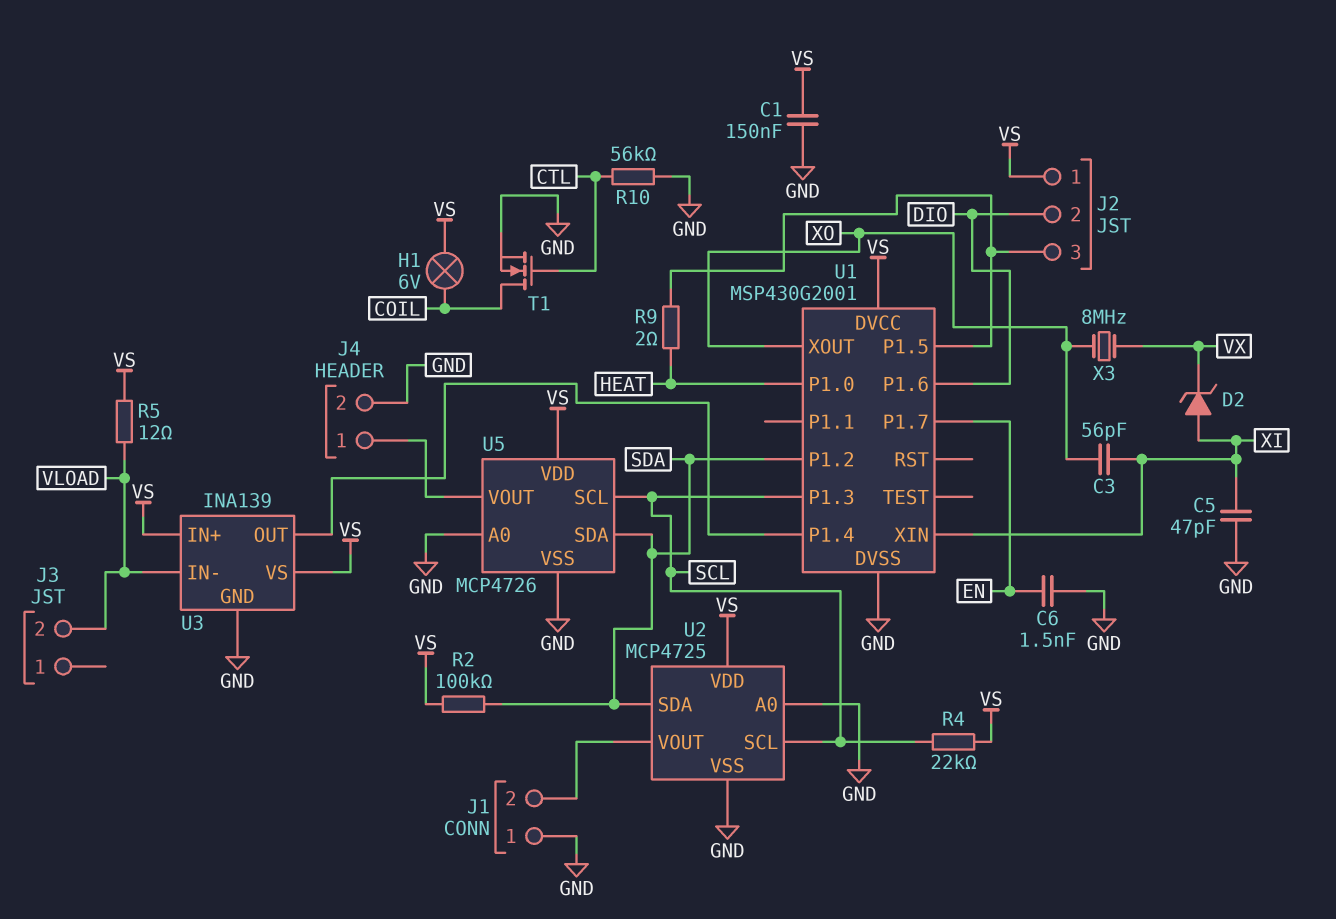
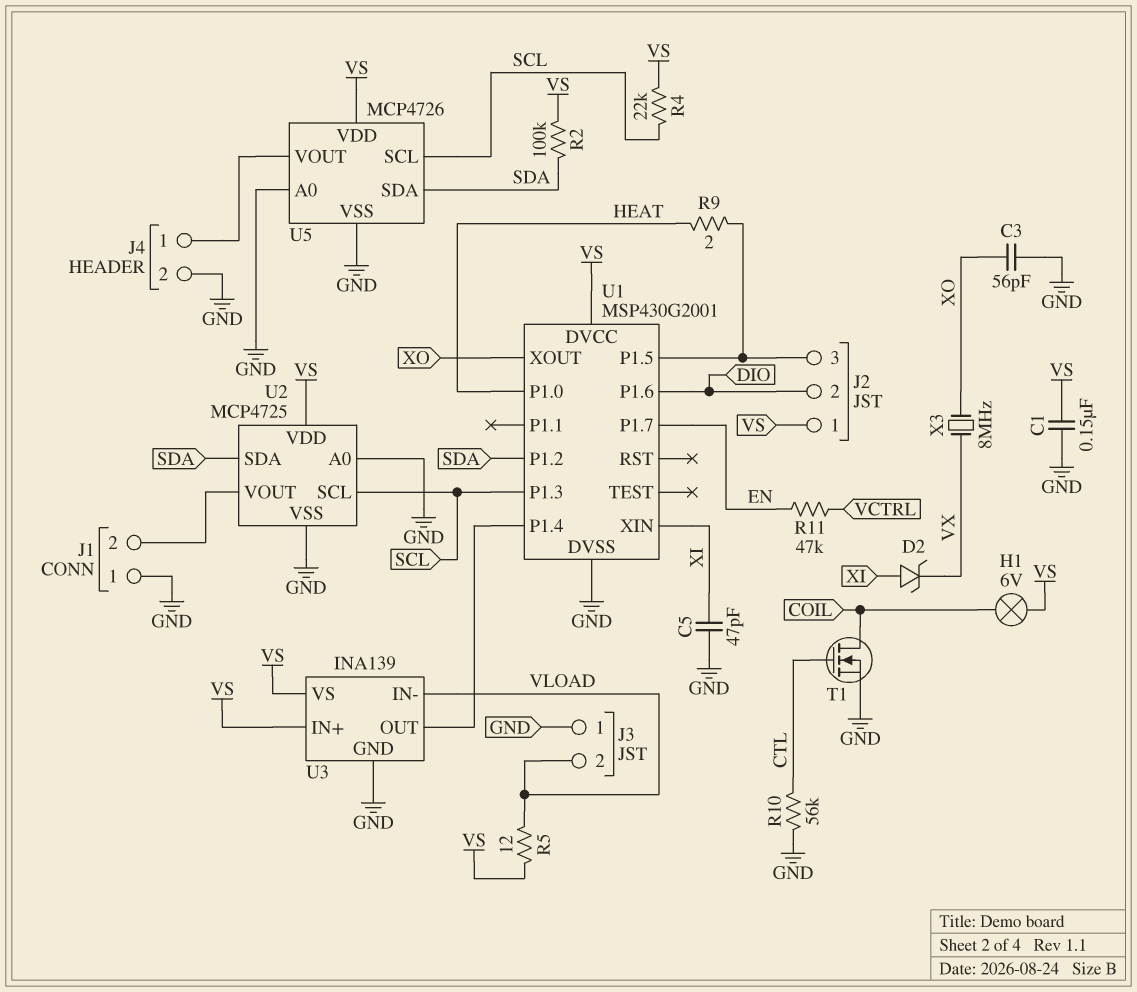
C3: 56pF (XI, XO) -> 56pF (GND, XO)
C6: 1.5nF (EN, GND) -> none
J3 pin 1: none -> GND
R11: none -> 47k (EN, VCTRL)

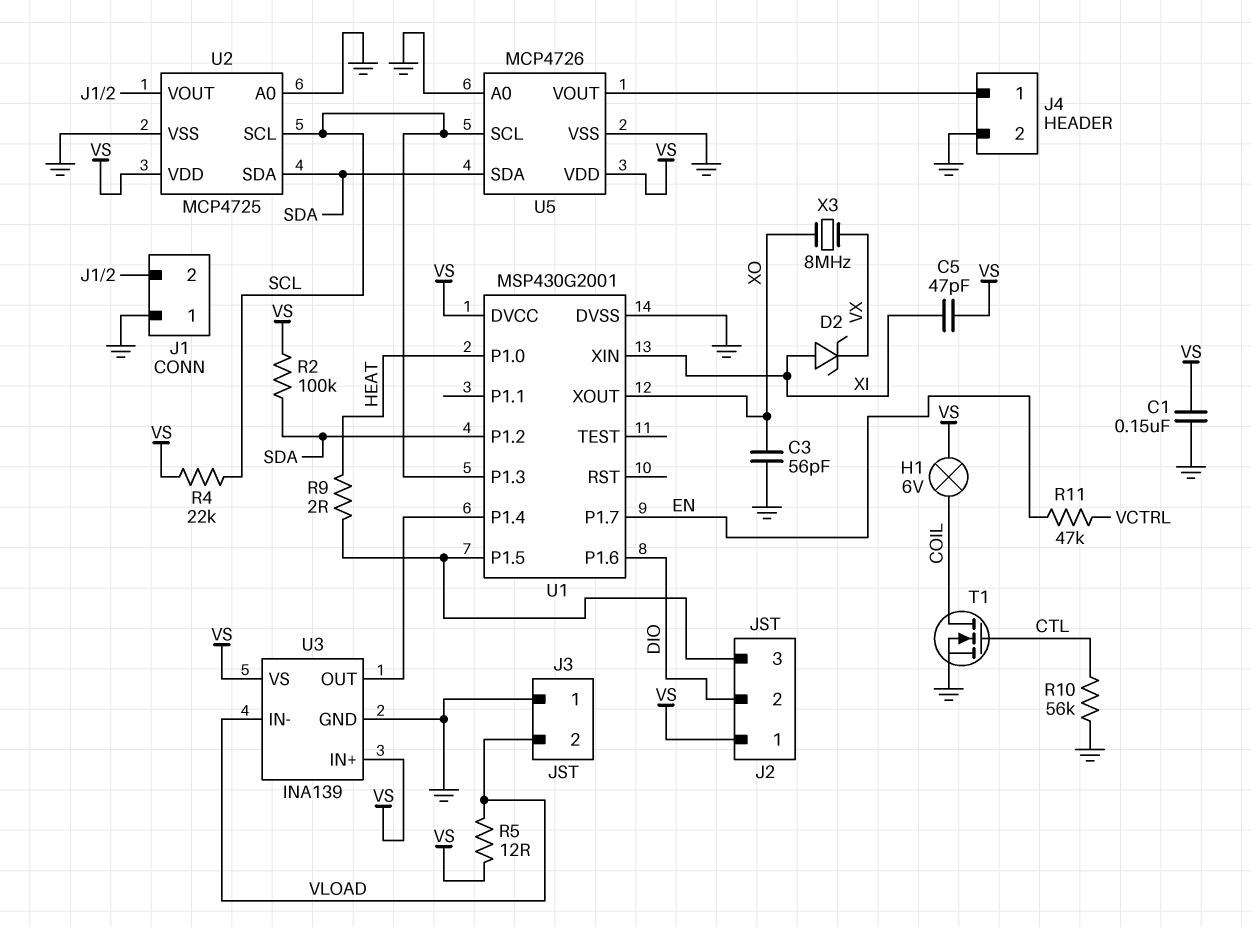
C5: 47pF (GND, XI) -> 47pF (VS, XI)

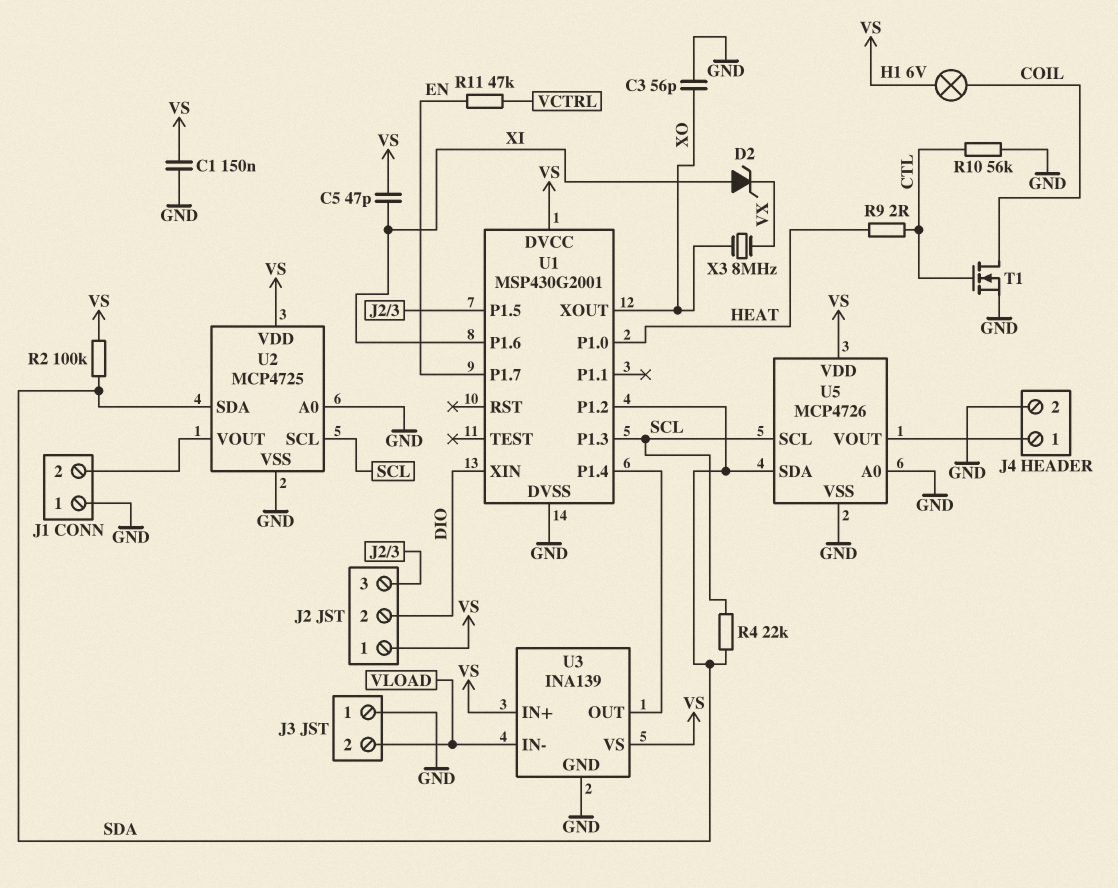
R4: 22k (SCL, VS) -> 22k (SCL, SDA)
R5: 12 (VLOAD, VS) -> none
R9: 2 (HEAT, J2/3) -> 2 (CTL, HEAT)
U1 pin P1.6: DIO -> XI
U1 pin XIN: XI -> DIO

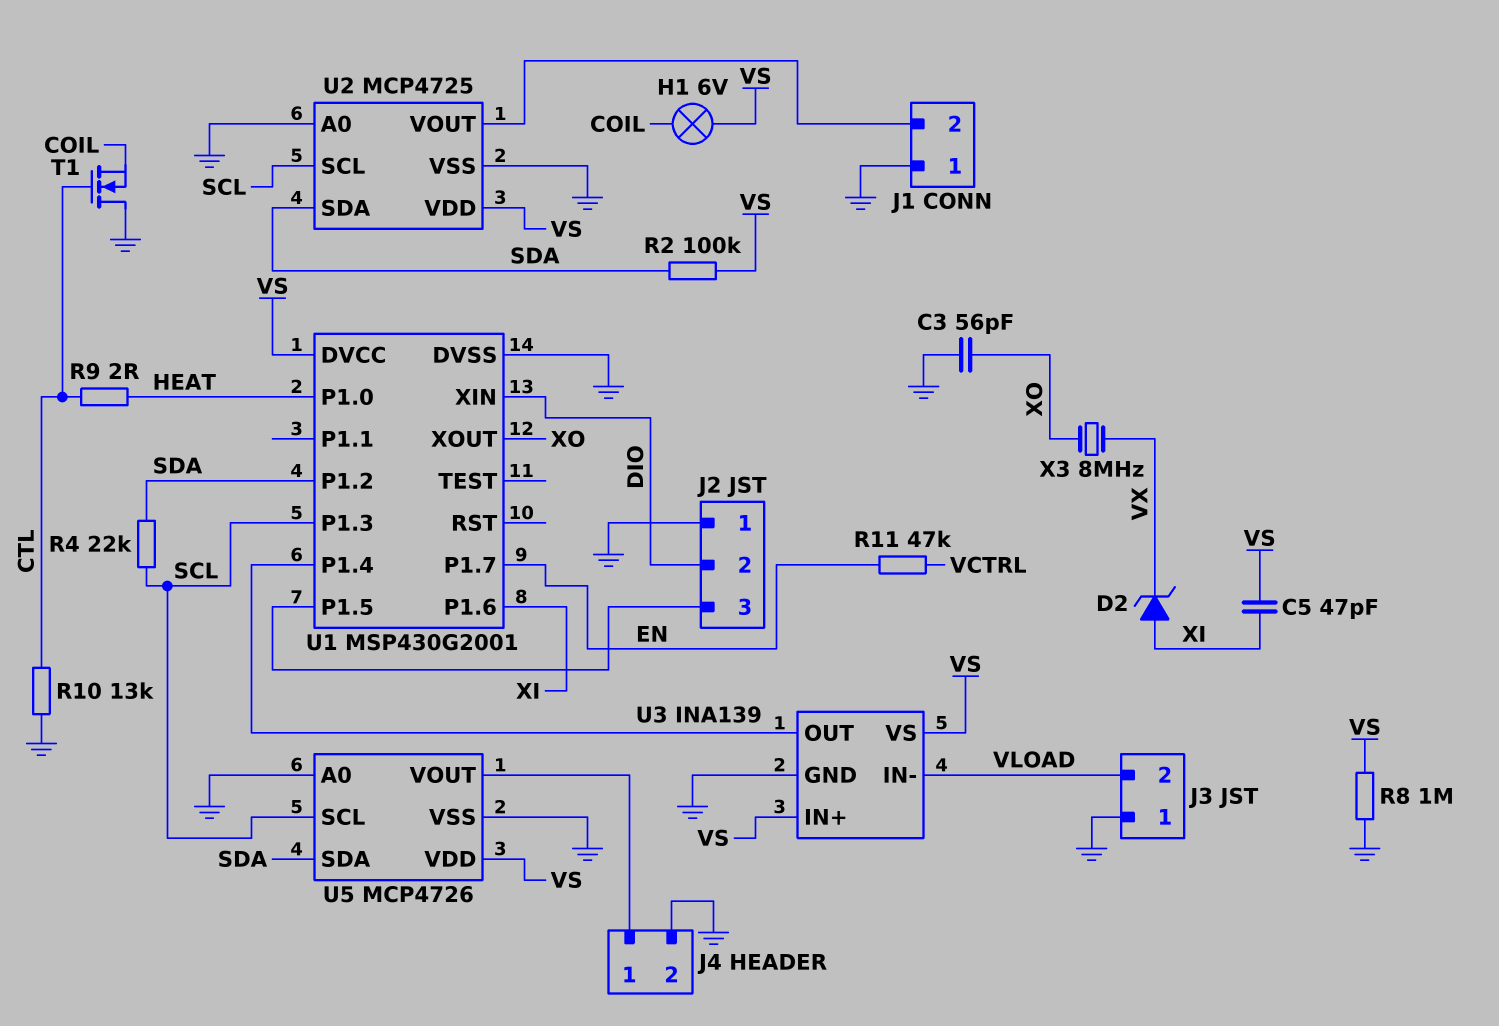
C1: 150nF (GND, VS) -> none
J2 pin 1: VS -> GND
R8: none -> 1M (GND, VS)
R10: 56k (CTL, GND) -> 13k (CTL, GND)
T1: NMOS (G CTL, D COIL, S GND) -> NMOS (G CTL, D GND, S COIL)

